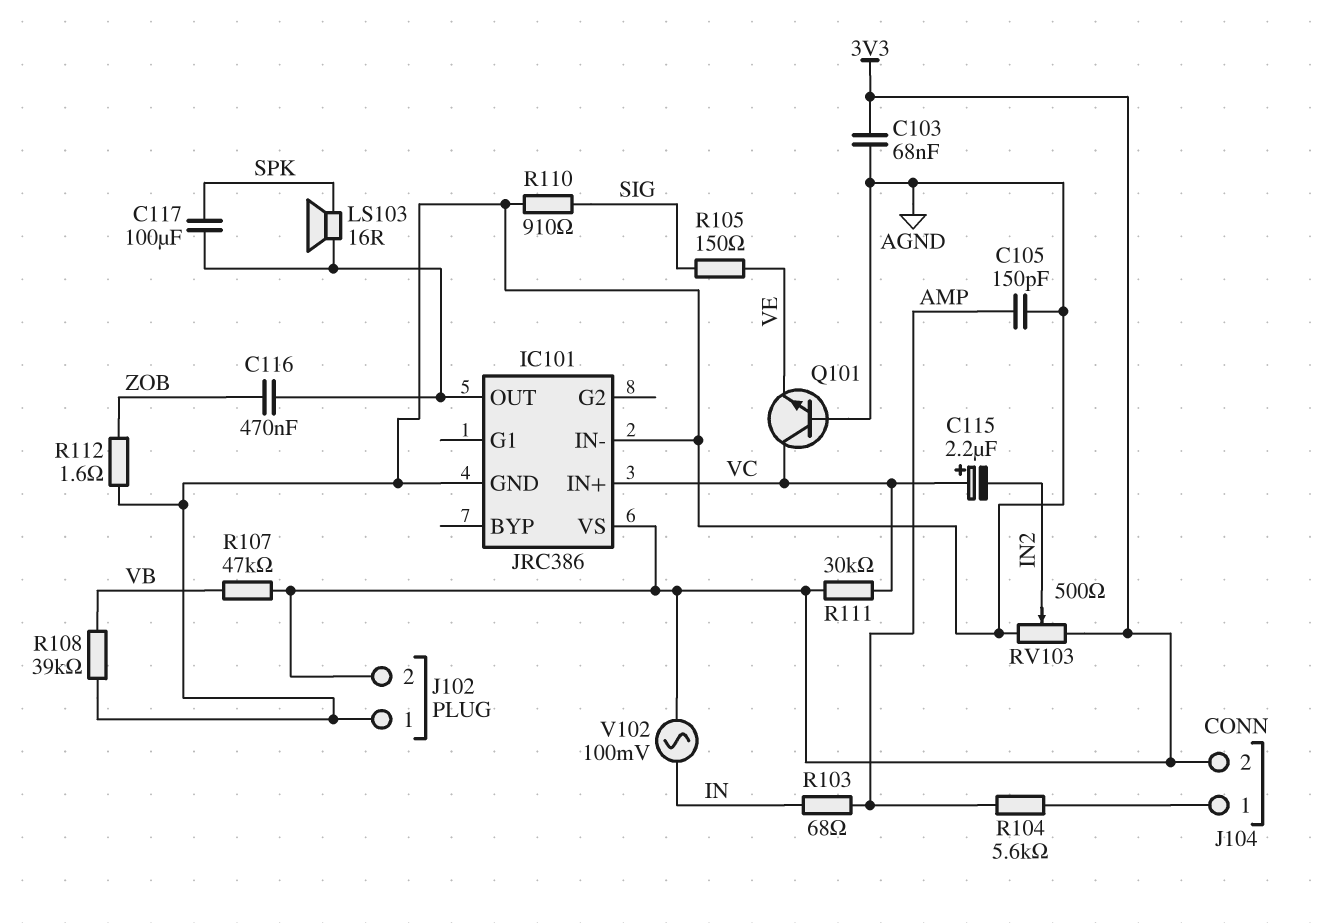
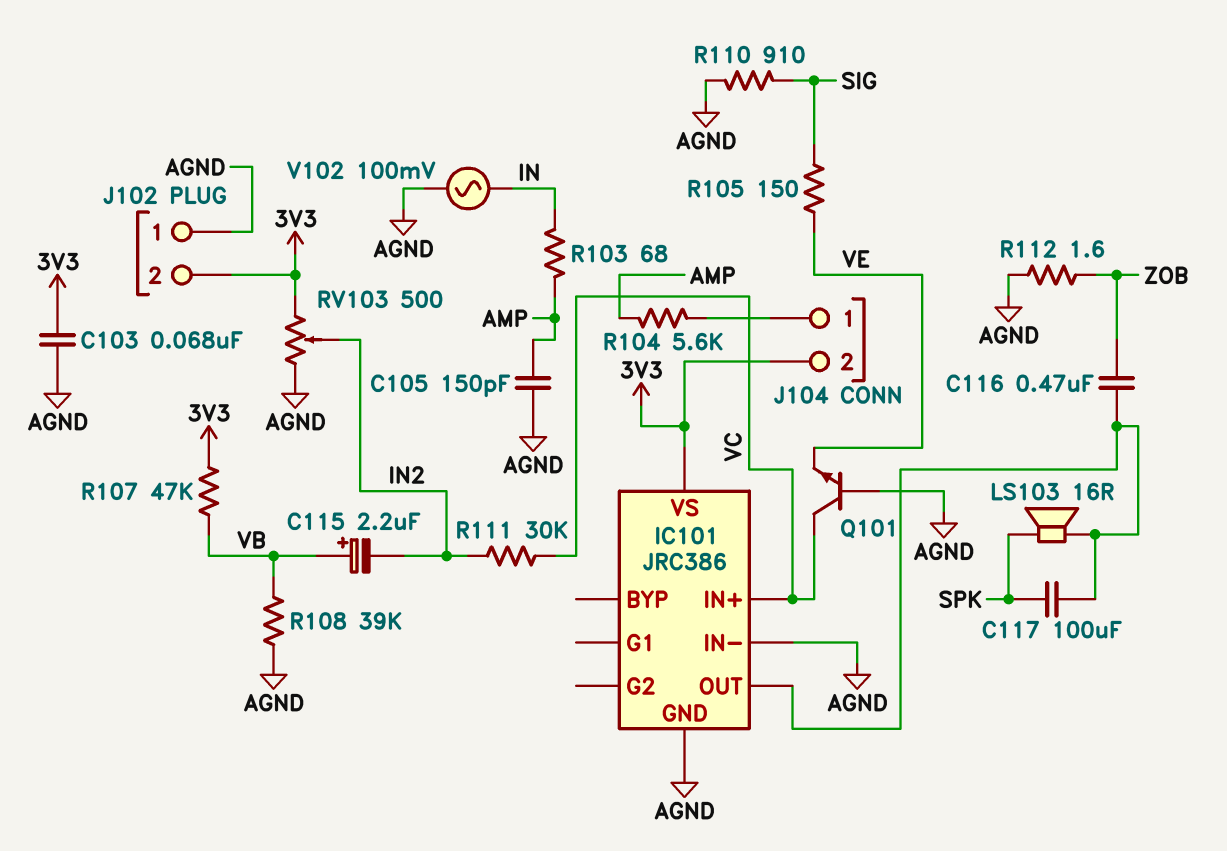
C115: 2.2uF (plus VC, minus IN2) -> 2.2uF (plus VB, minus IN2)
R111: 30k (3V3, VC) -> 30k (IN2, VC)
V102: AC 100mV (3V3, IN) -> AC 100mV (AGND, IN)

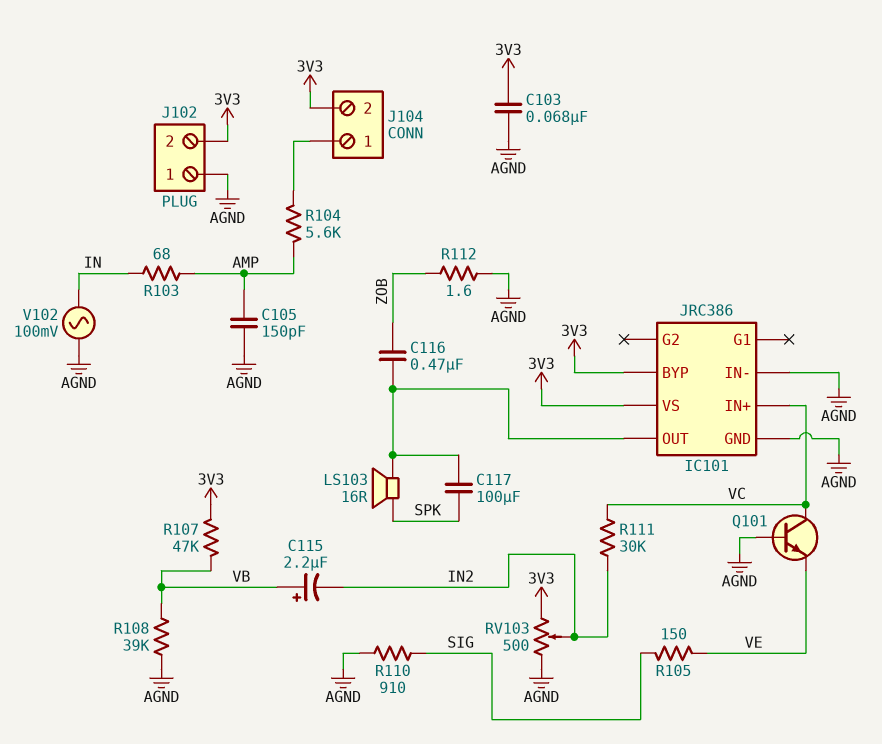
IC101 pin BYP: none -> 3V3

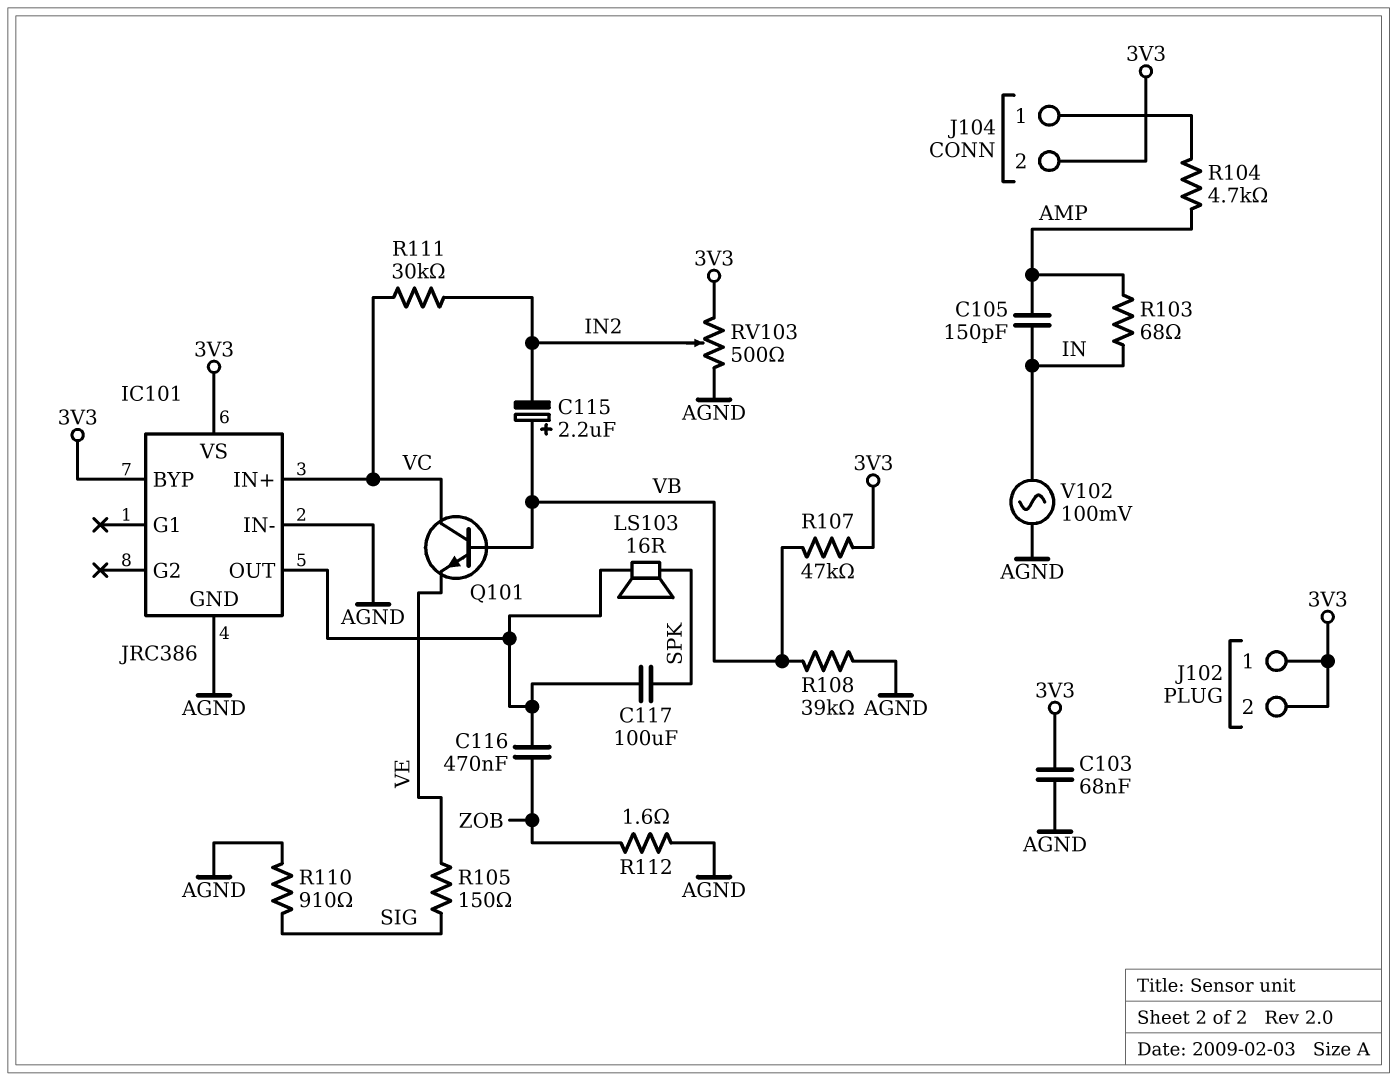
C105: 150pF (AGND, AMP) -> 150pF (AMP, IN)
J102 pin 1: AGND -> 3V3
Q101: NPN (B AGND, C VC, E VE) -> NPN (B VB, C VC, E VE)
R104: 5.6k (AMP, J104/1) -> 4.7k (AMP, J104/1)

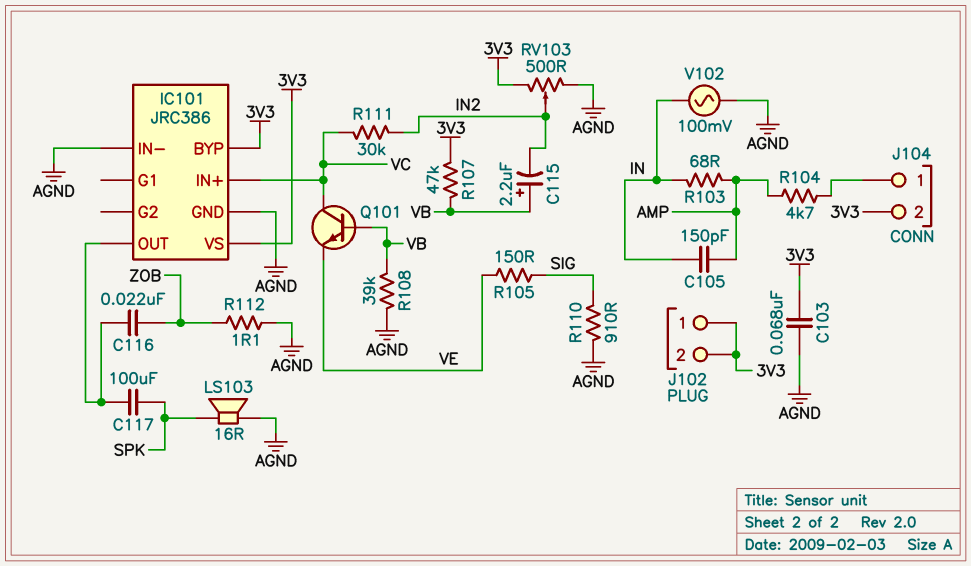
C116: 470nF (IC101/OUT, ZOB) -> 22nF (IC101/OUT, ZOB)
LS103: speaker 16R (IC101/OUT, SPK) -> speaker 16R (AGND, SPK)
R112: 1.6 (AGND, ZOB) -> 1.1 (AGND, ZOB)

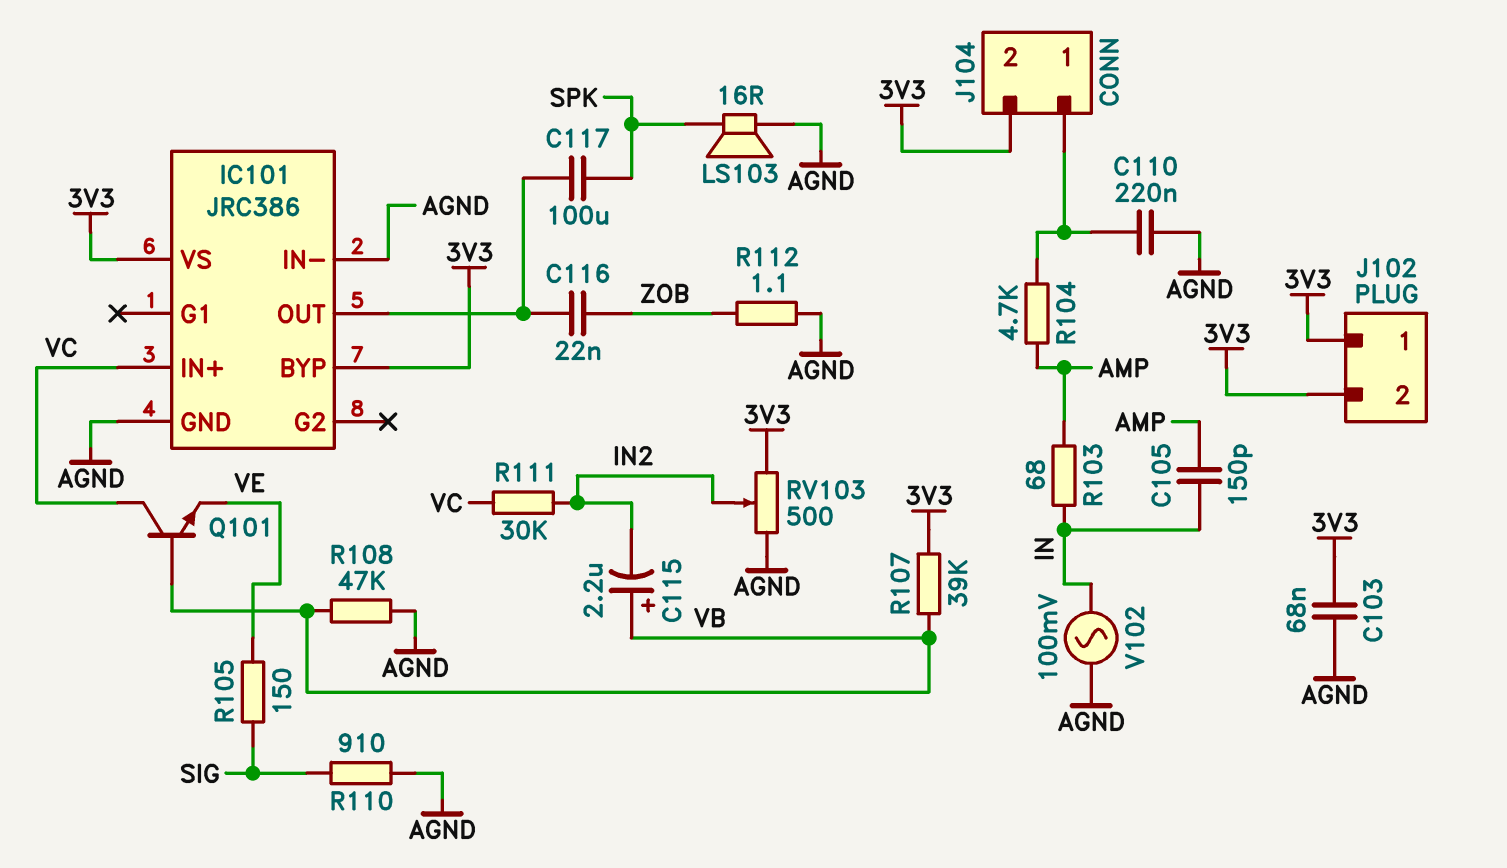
C110: none -> 220nF (AGND, J104/1)
R107: 47k (3V3, VB) -> 39k (3V3, VB)
R108: 39k (AGND, VB) -> 47k (AGND, VB)

